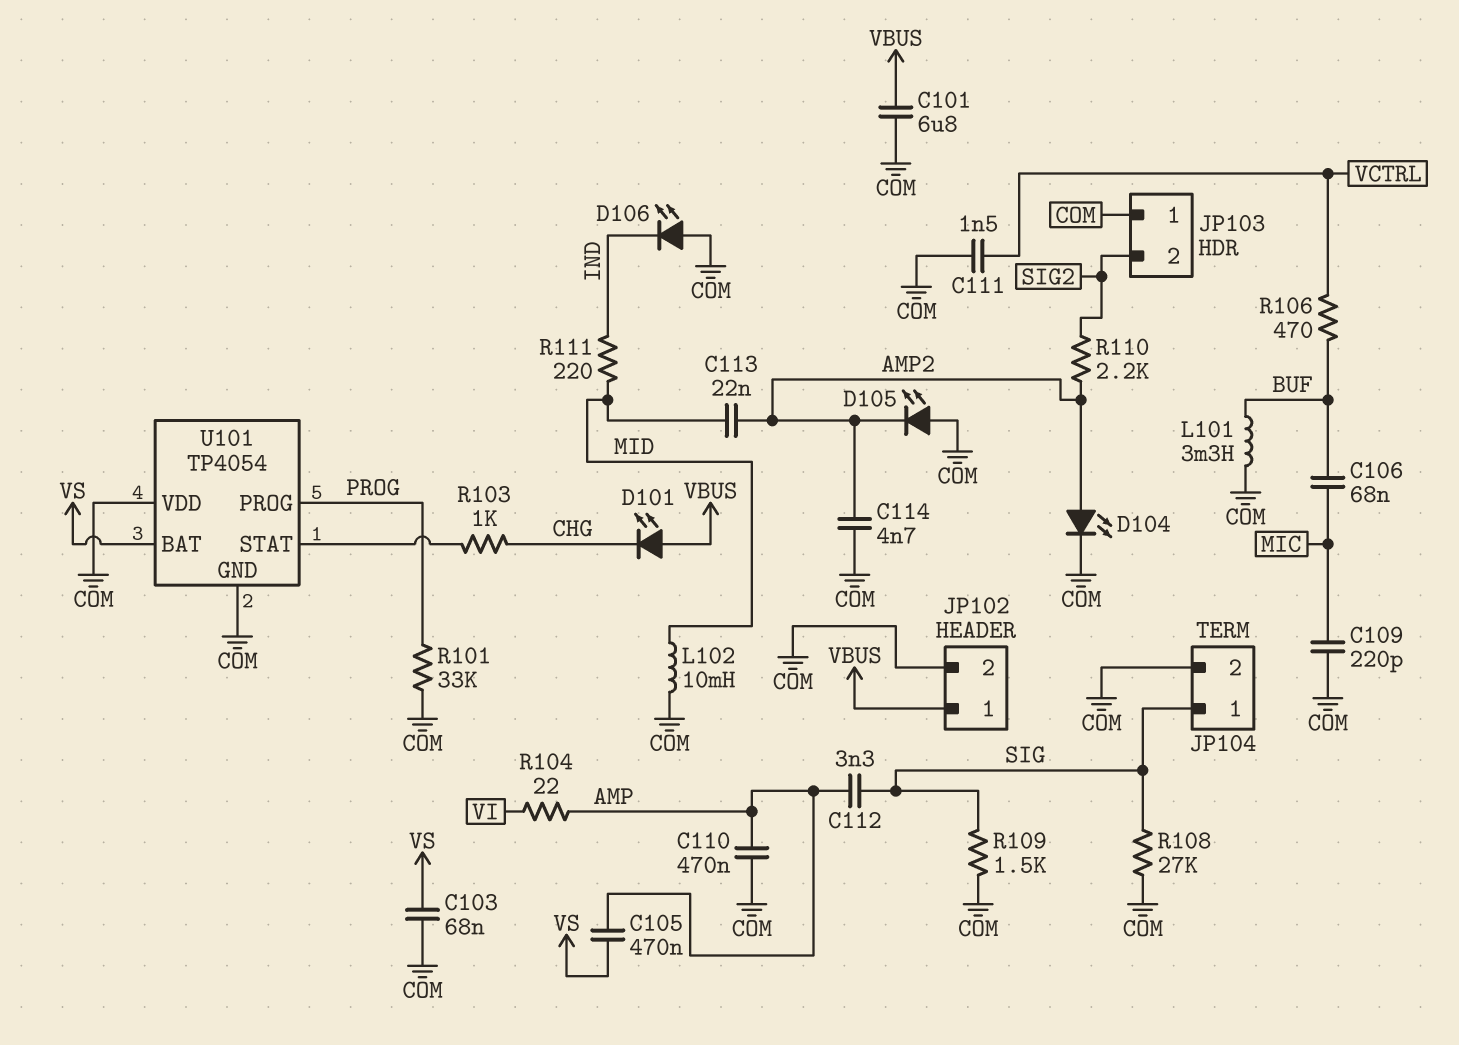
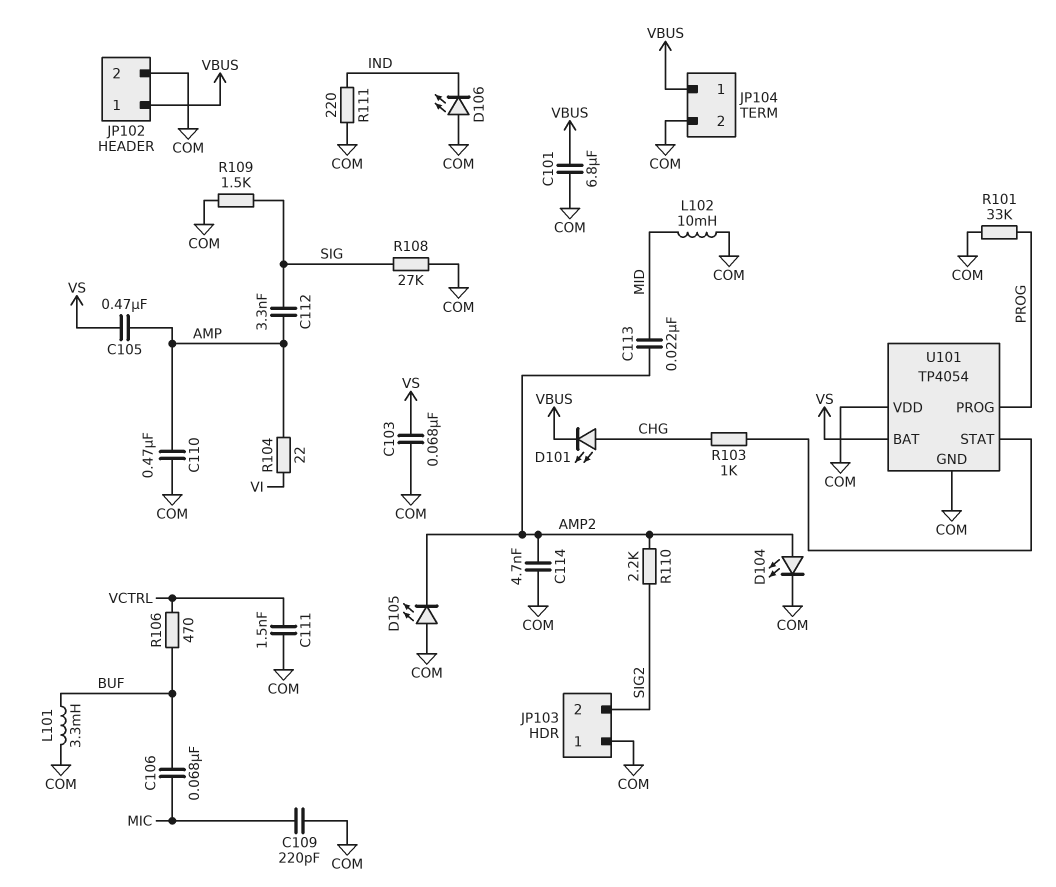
D101: LED (A VBUS, K CHG) -> LED (A CHG, K VBUS)
JP104 pin 1: SIG -> VBUS
R111: 220 (IND, MID) -> 220 (COM, IND)

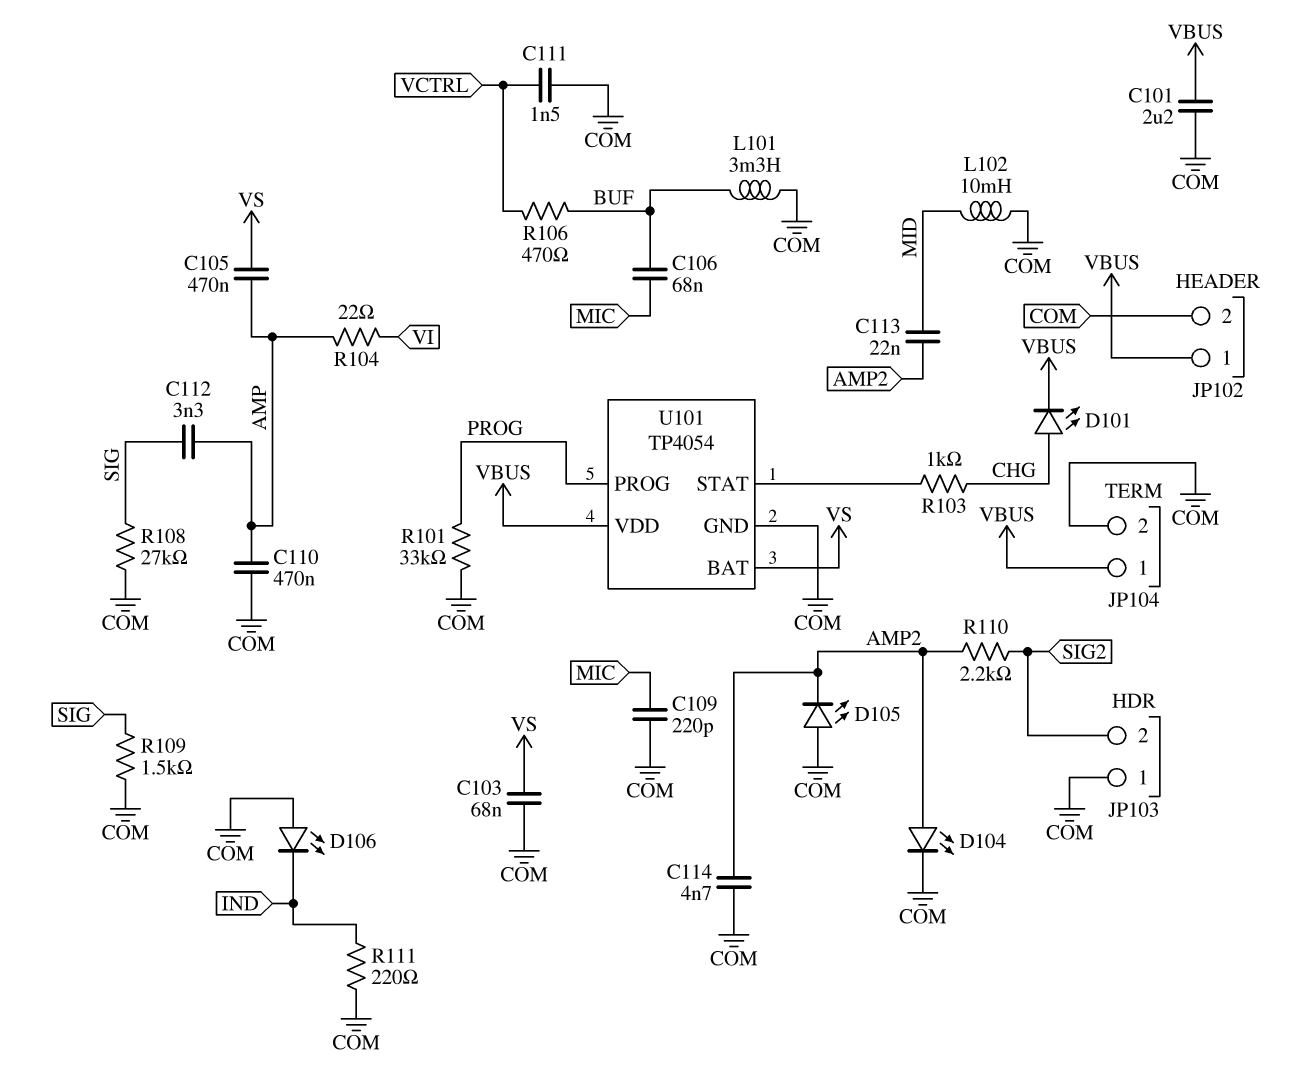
C101: 6.8uF (COM, VBUS) -> 2.2uF (COM, VBUS)
U101 pin VDD: COM -> VBUS

